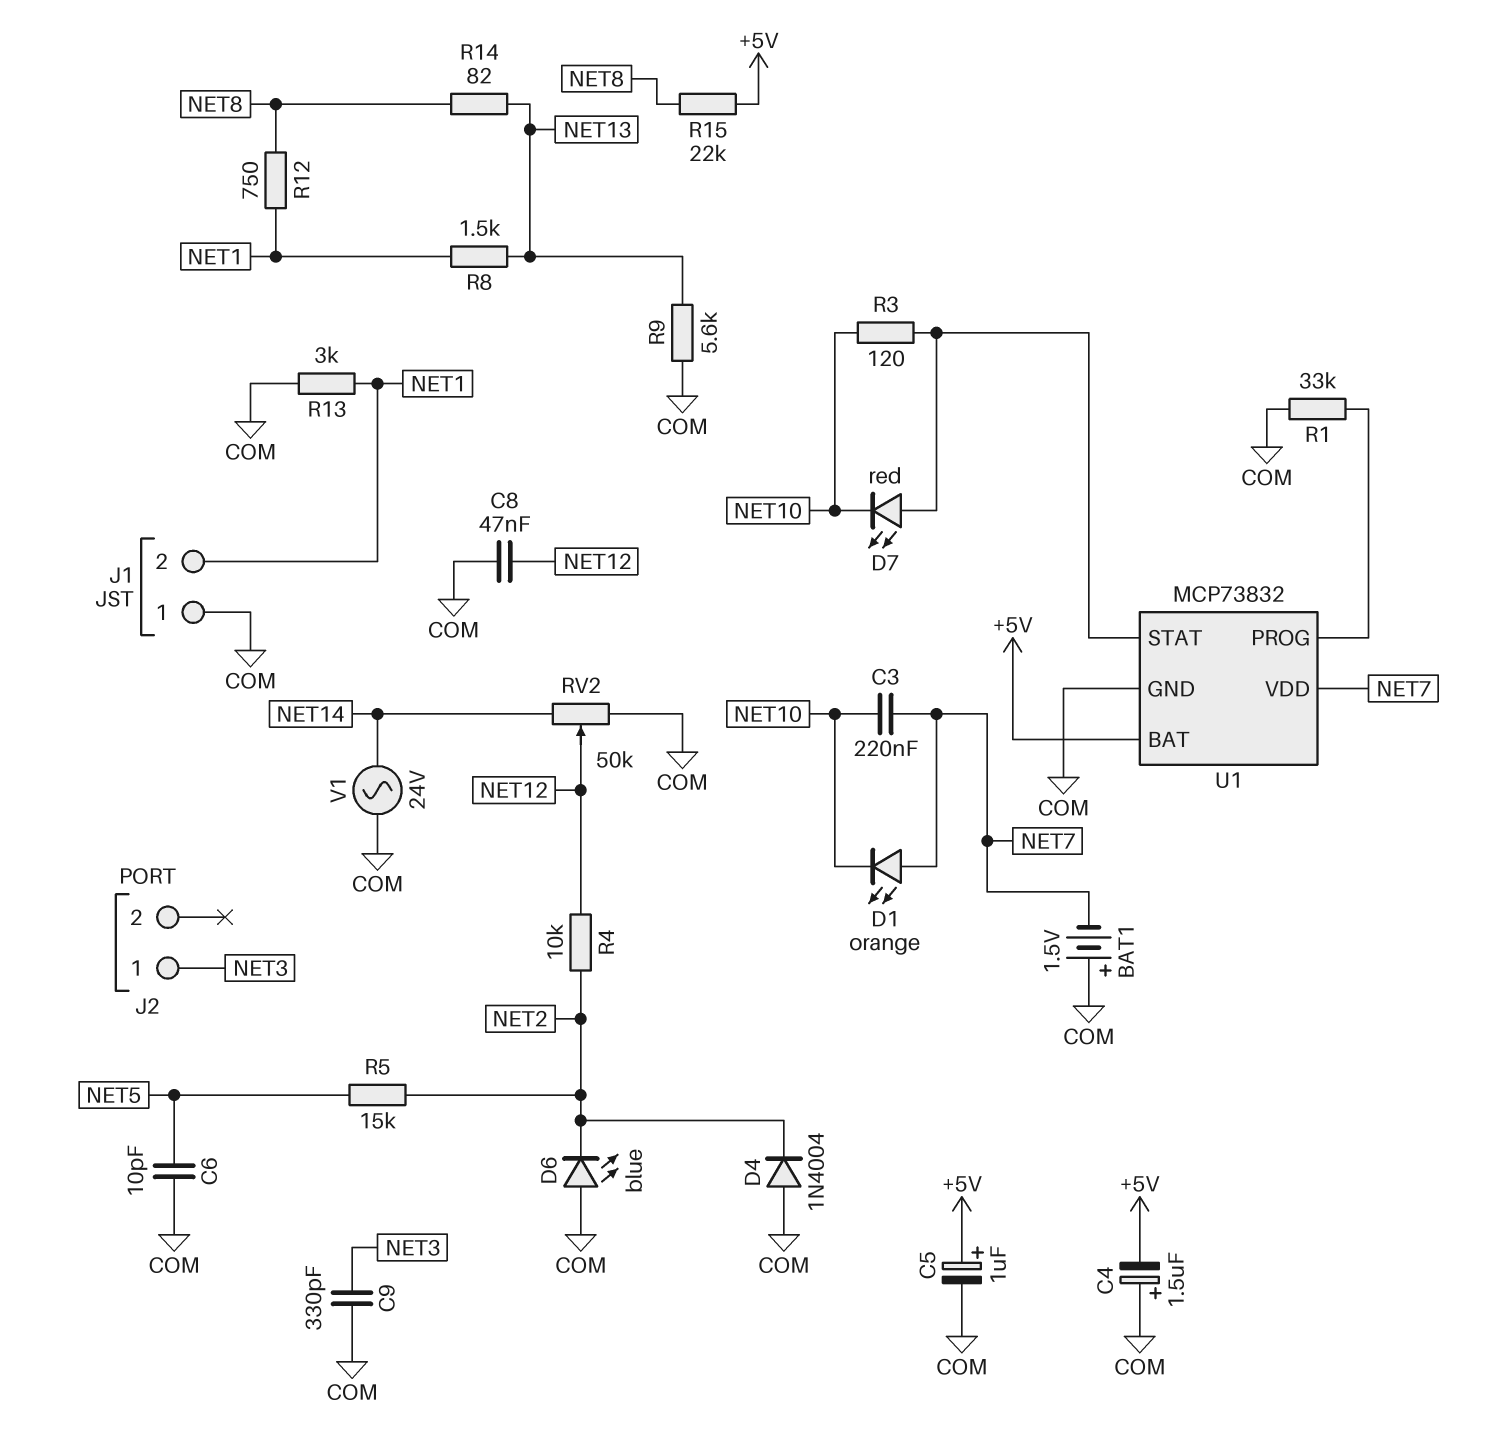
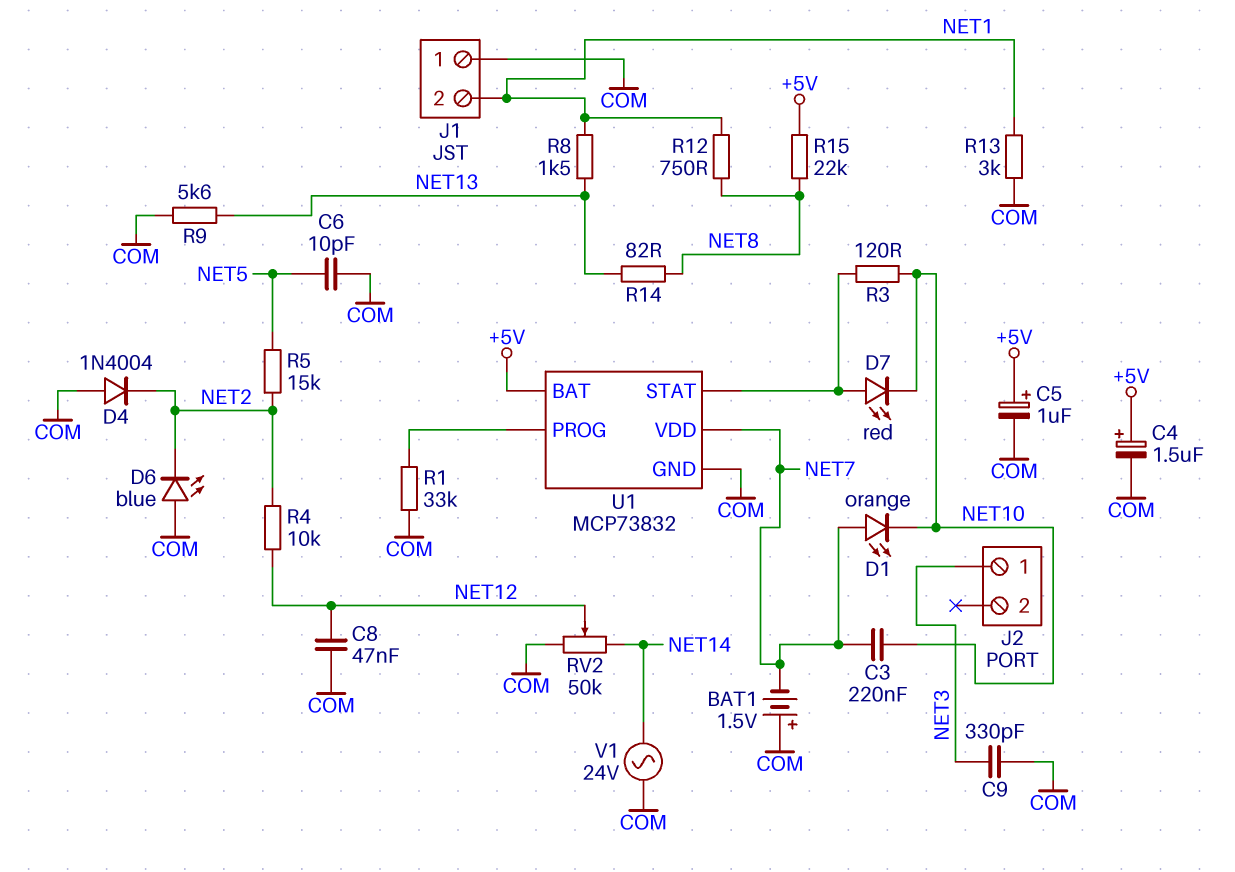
C4: 1.5uF (plus COM, minus +5V) -> 1.5uF (plus +5V, minus COM)

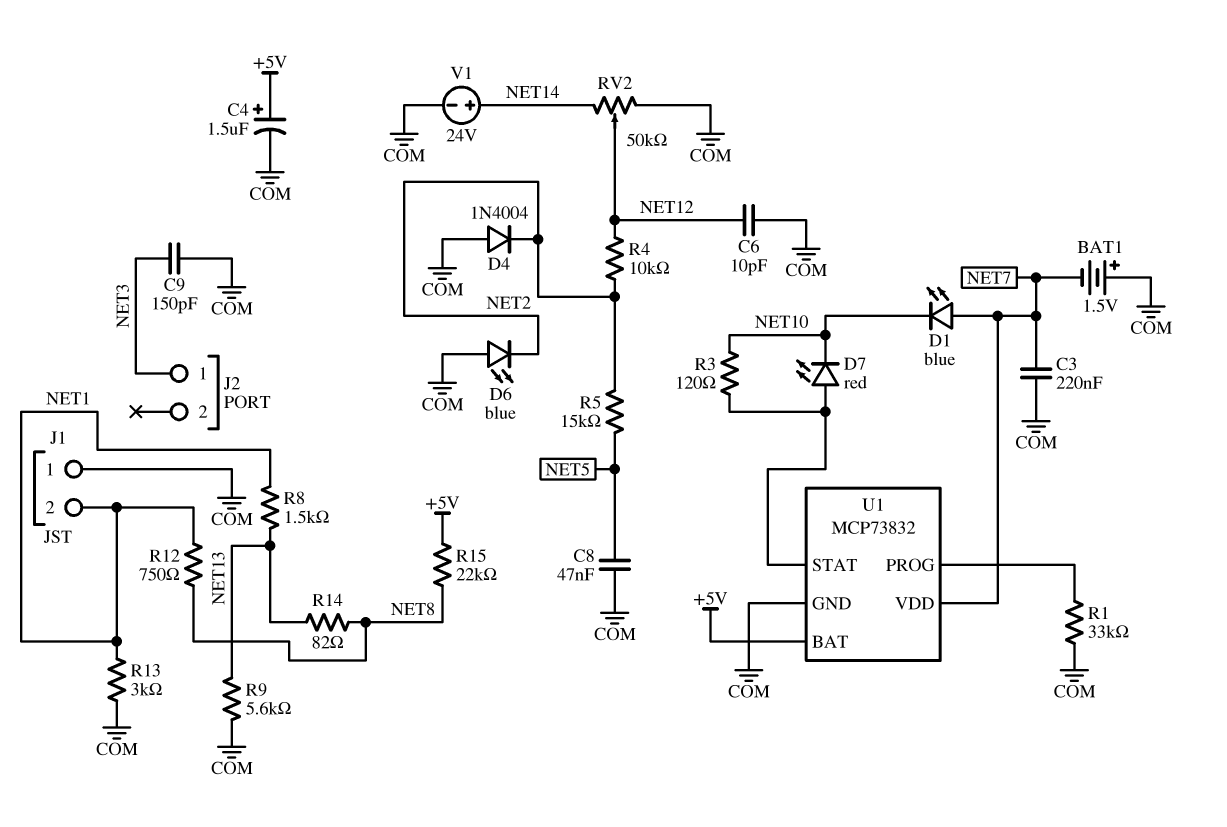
C3: 220nF (NET7, NET10) -> 220nF (COM, NET7)
C5: 1uF (plus +5V, minus COM) -> none
C6: 10pF (COM, NET5) -> 10pF (COM, NET12)
C8: 47nF (COM, NET12) -> 47nF (COM, NET5)
C9: 330pF (COM, NET3) -> 150pF (COM, NET3)
D1: LED orange (A NET7, K NET10) -> LED blue (A NET7, K NET10)
V1: AC 24V (COM, NET14) -> 24V (plus NET14, minus COM)

